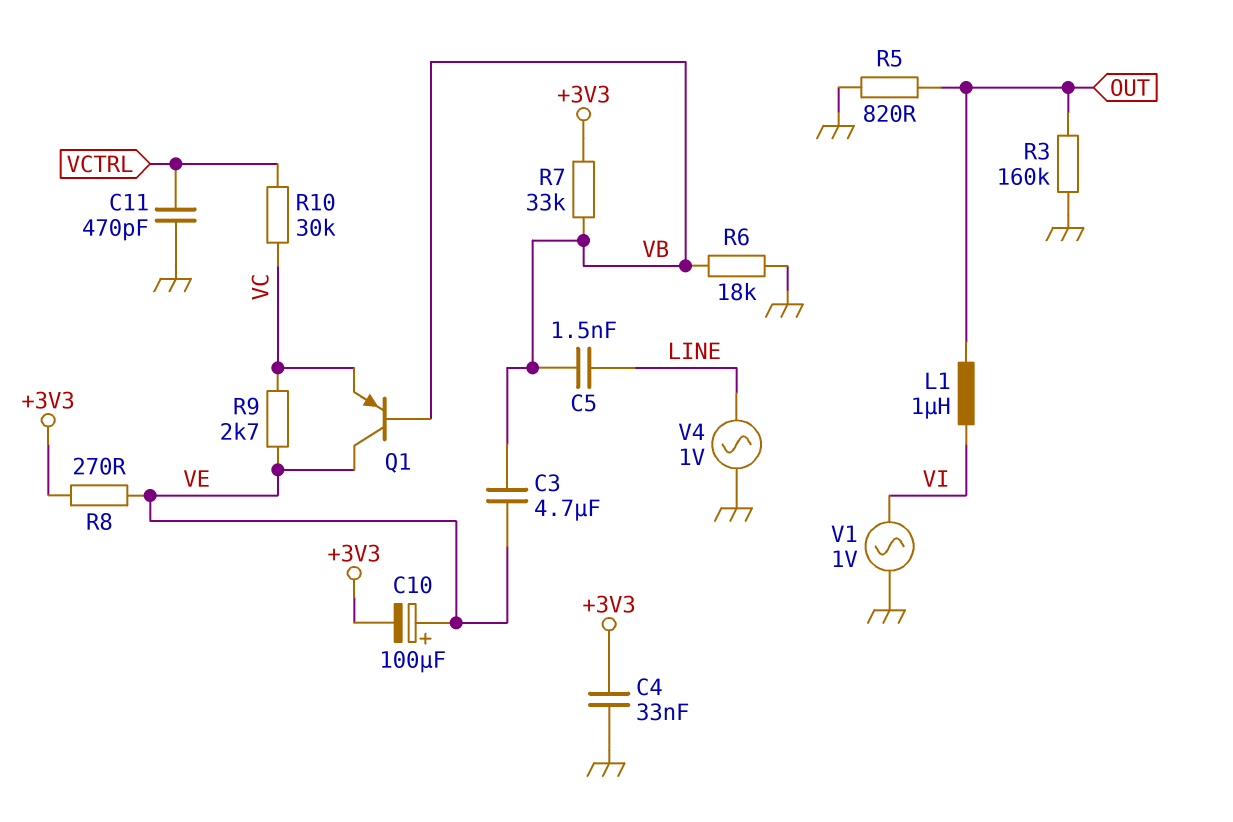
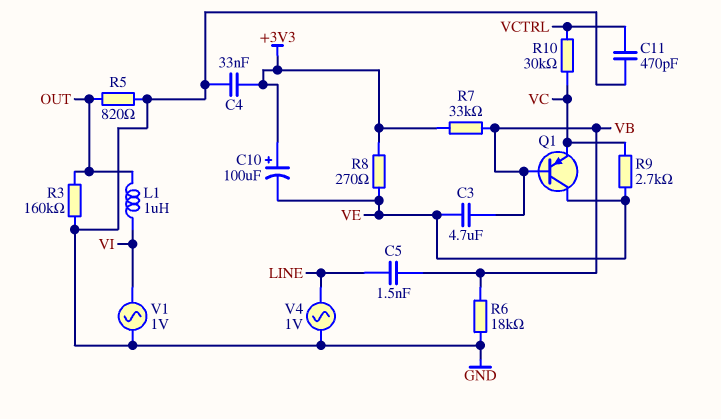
C10: 100uF (plus VE, minus +3V3) -> 100uF (plus +3V3, minus VE)

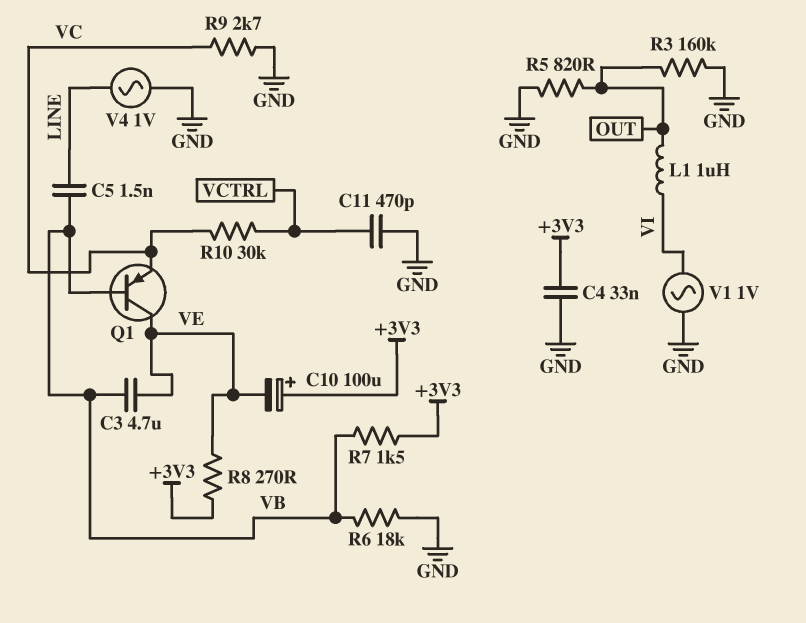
R7: 33k (+3V3, VB) -> 1.5k (+3V3, VB)
R9: 2.7k (VC, VE) -> 2.7k (GND, VC)

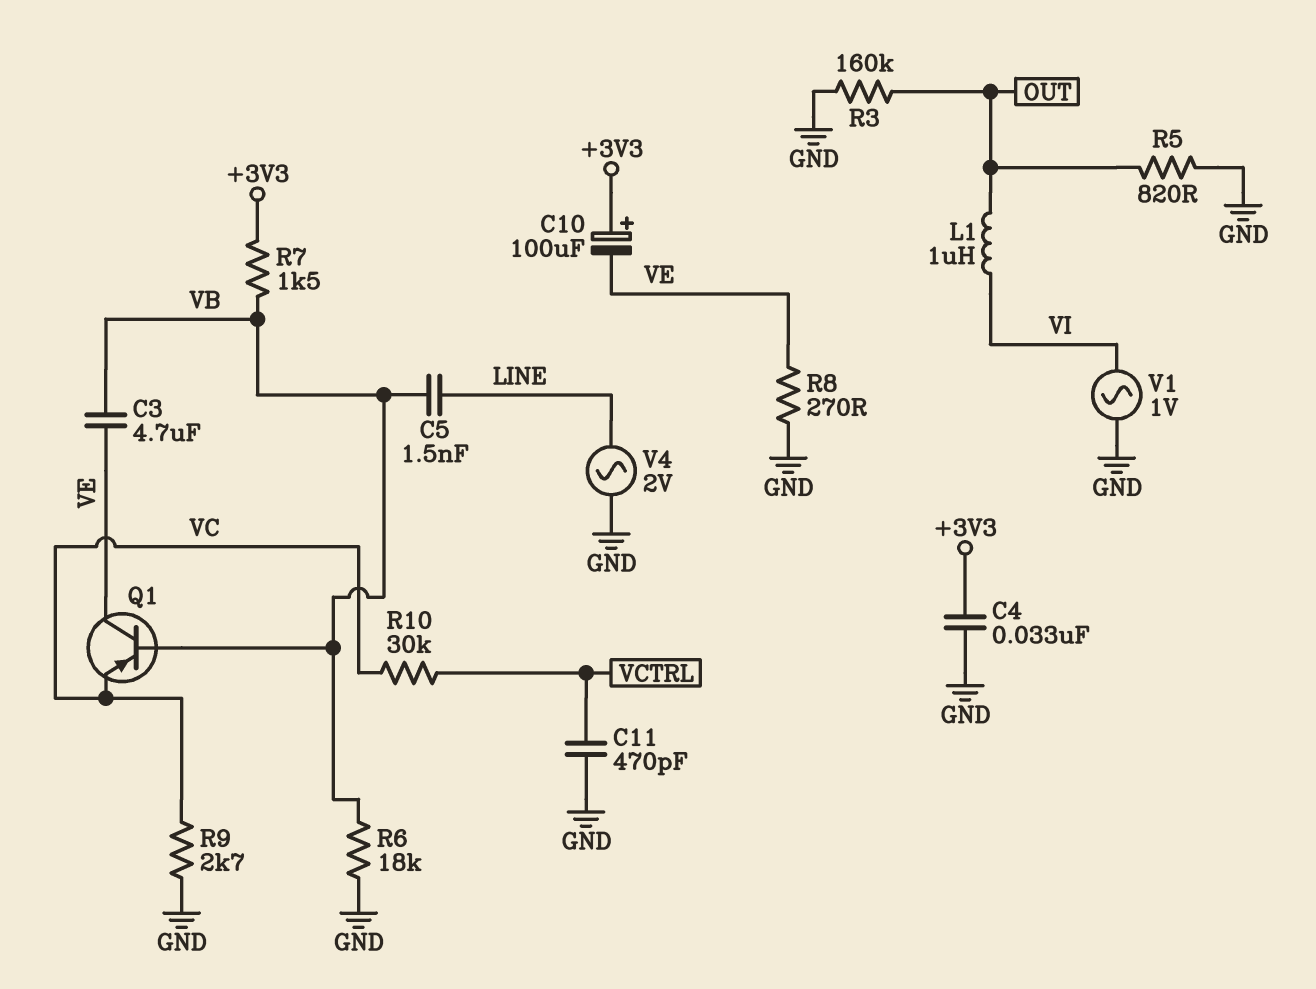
R8: 270 (+3V3, VE) -> 270 (GND, VE)
V4: AC 1V (GND, LINE) -> AC 2V (GND, LINE)

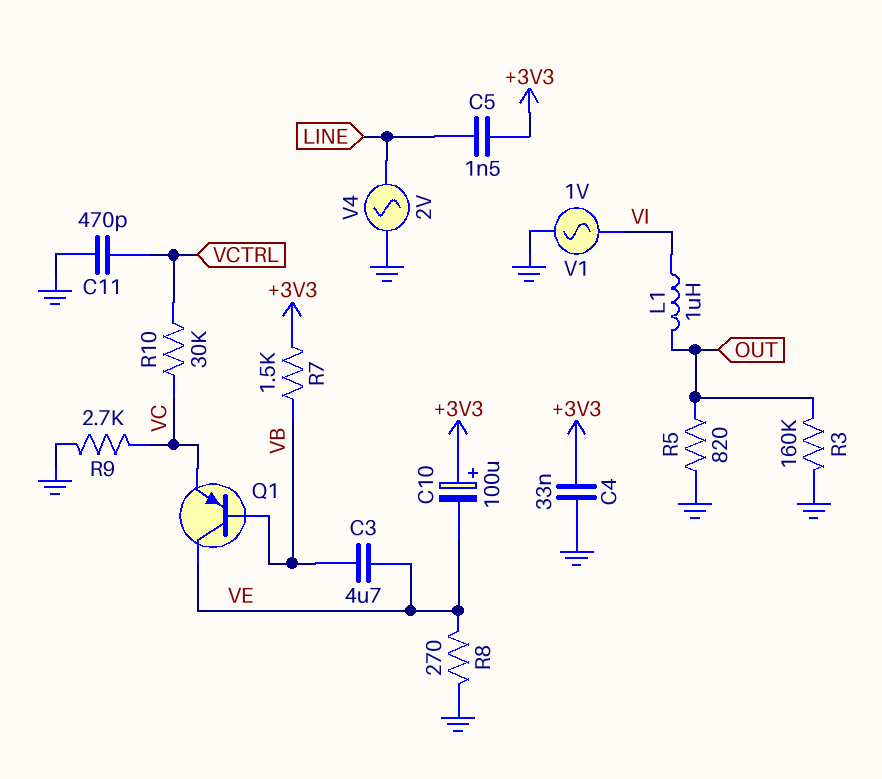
C5: 1.5nF (LINE, VB) -> 1.5nF (+3V3, LINE)
R6: 18k (GND, VB) -> none

